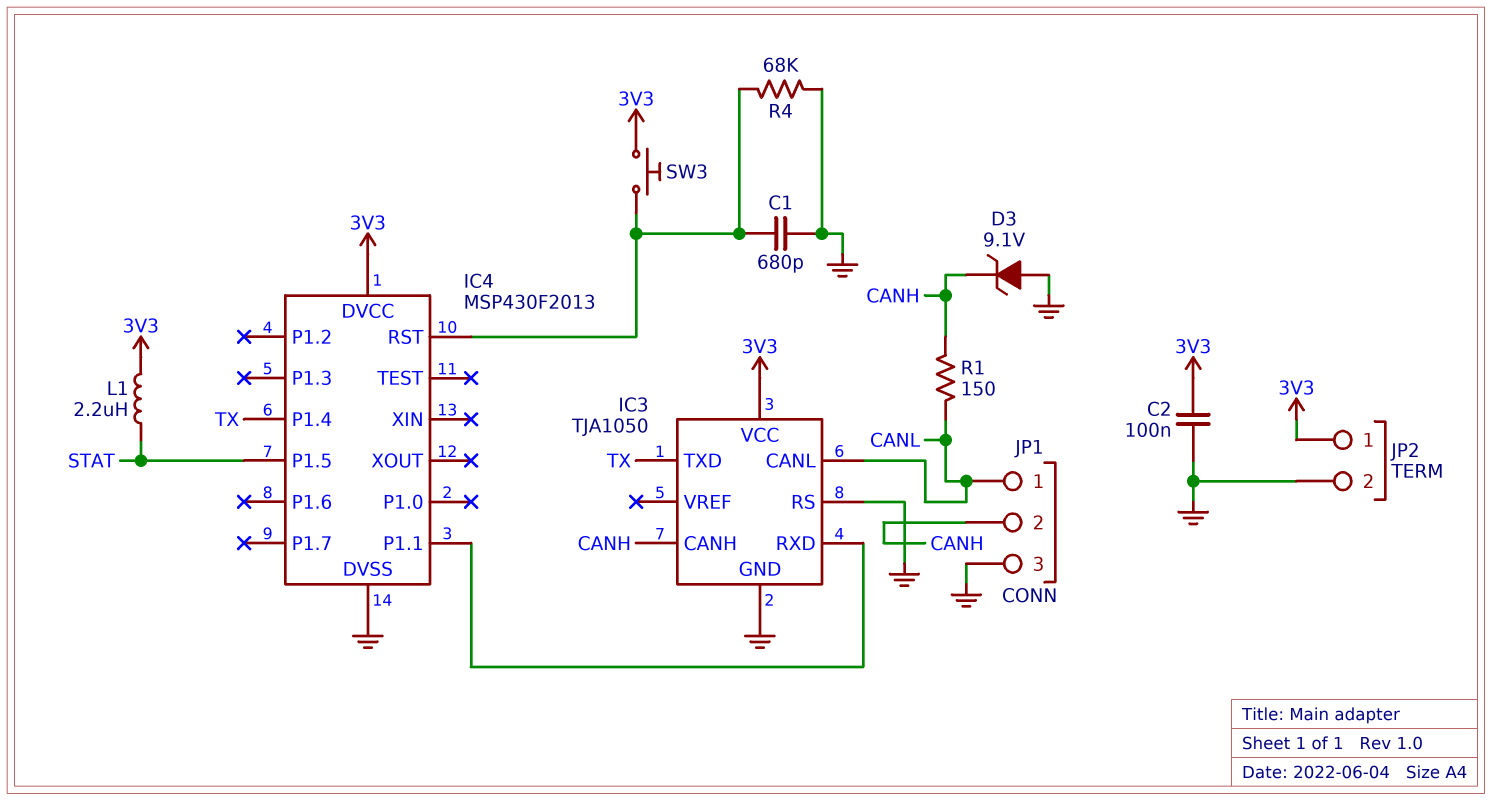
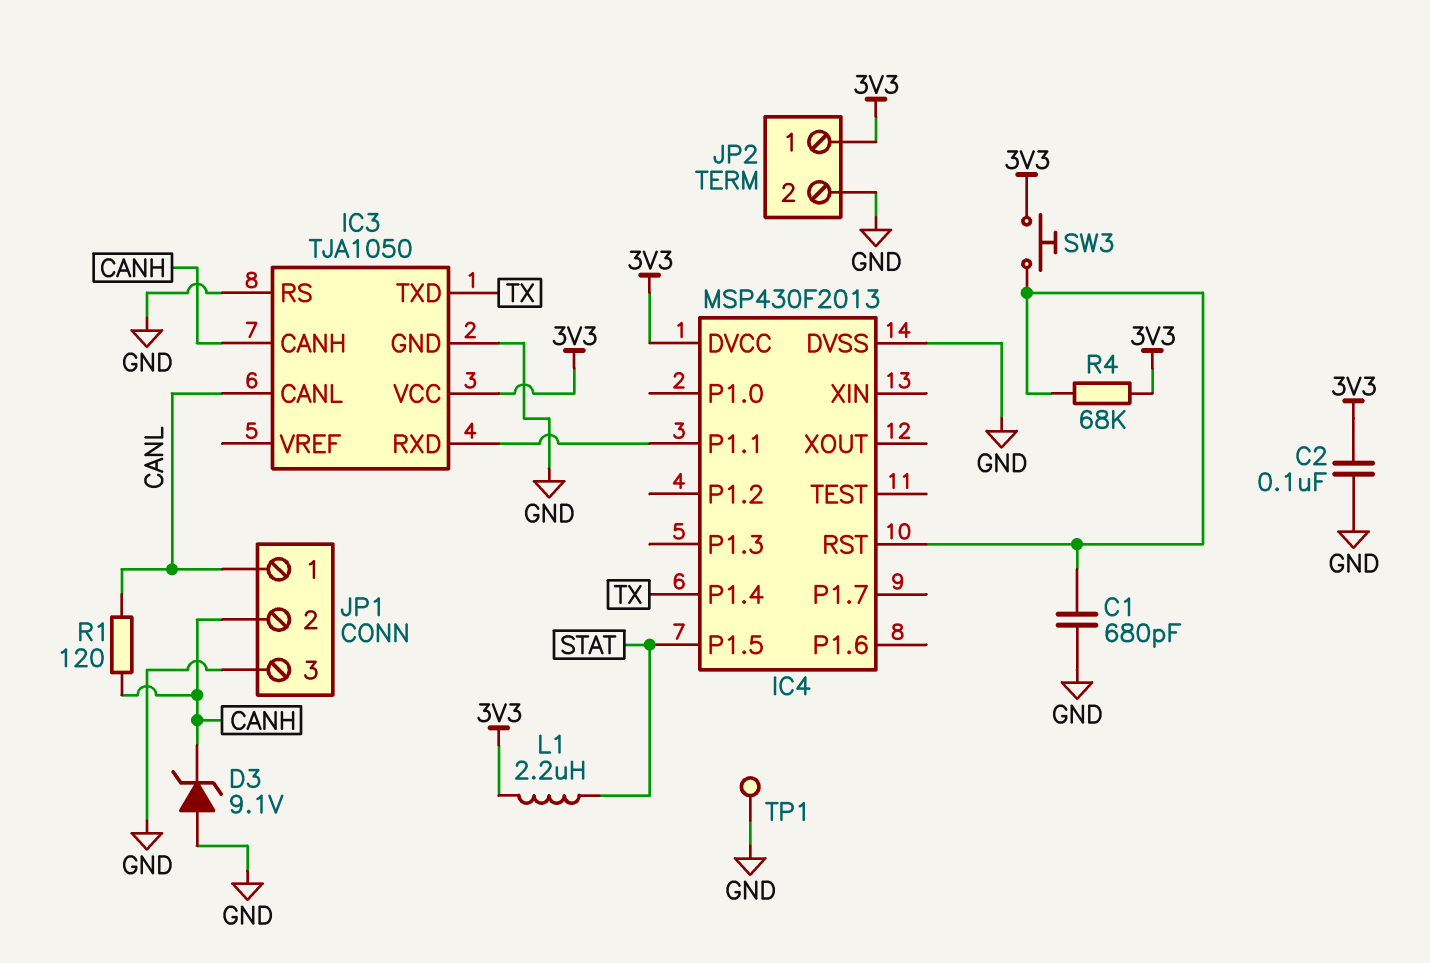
R1: 150 (CANH, CANL) -> 120 (CANH, CANL)
R4: 68k (GND, IC4/RST) -> 68k (3V3, IC4/RST)
TP1: none -> test point (GND)

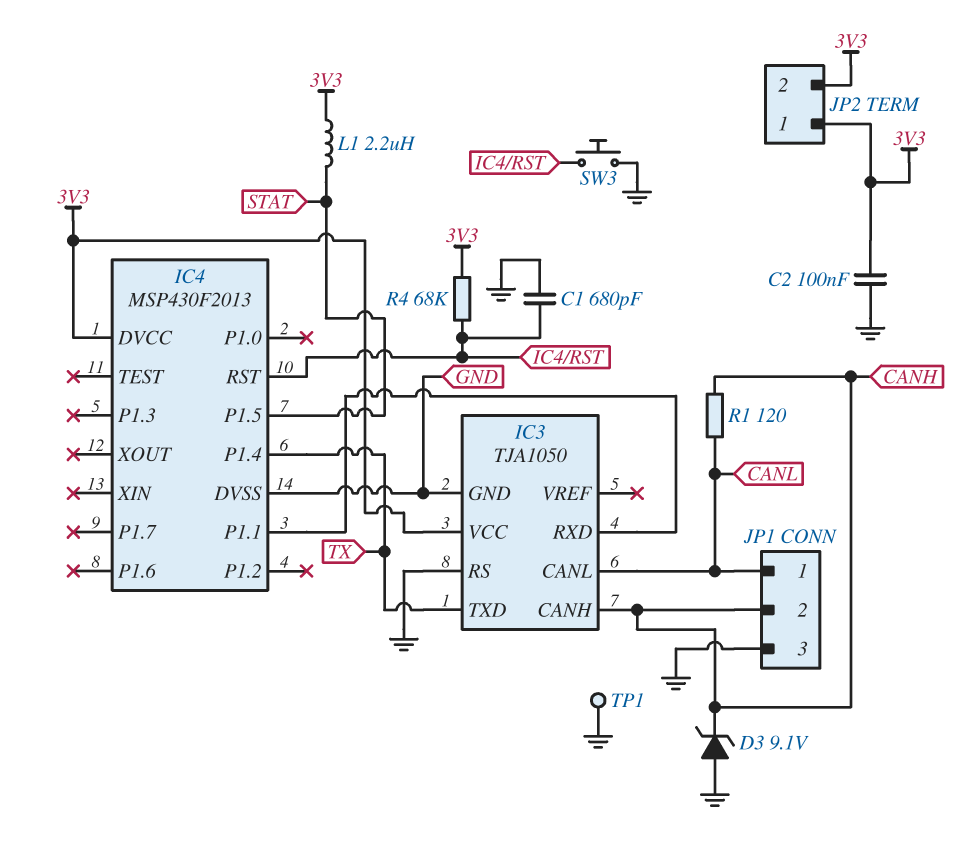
JP2 pin 2: GND -> 3V3
SW3: button (3V3, IC4/RST) -> button (GND, IC4/RST)

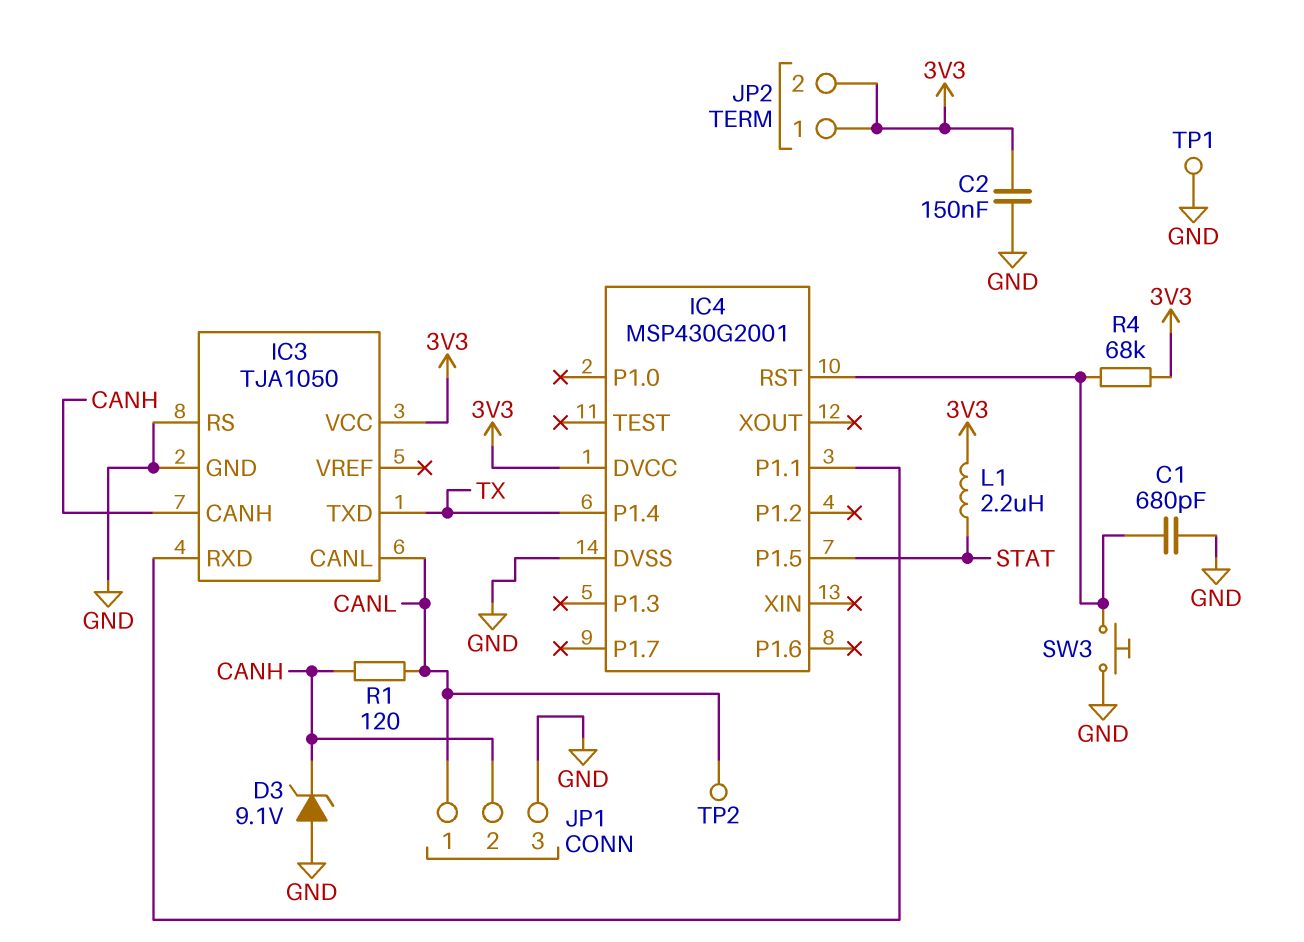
C2: 100nF (3V3, GND) -> 150nF (3V3, GND)
IC4: MSP430F2013 -> MSP430G2001
TP2: none -> test point (CANL)

